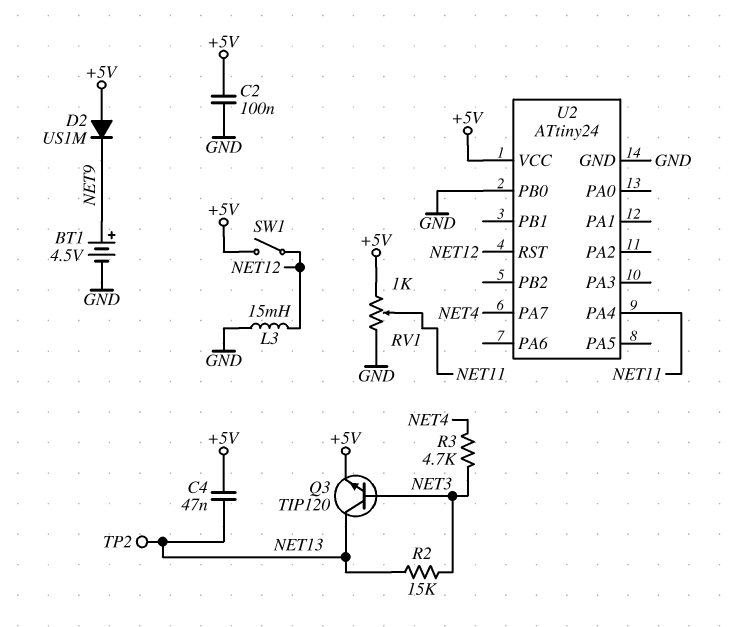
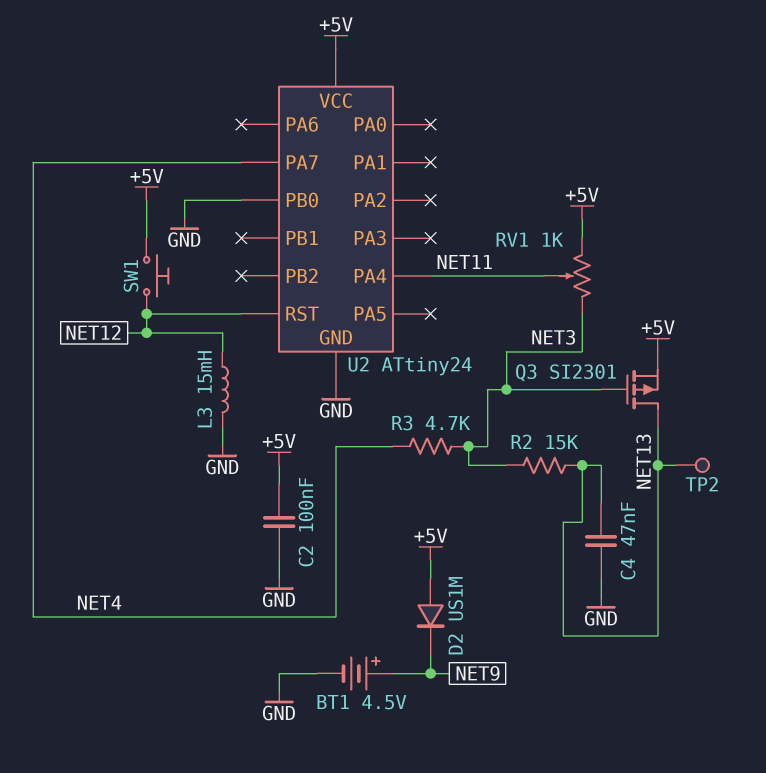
C4: 47nF (+5V, NET13) -> 47nF (GND, NET13)
Q3: NPN TIP120 (B NET3, C NET13, E +5V) -> PMOS SI2301 (G NET3, D NET13, S +5V)
RV1: 1k (+5V, GND, wiper NET11) -> 1k (+5V, NET3, wiper NET11)
SW1: switch (+5V, NET12) -> button (+5V, NET12)

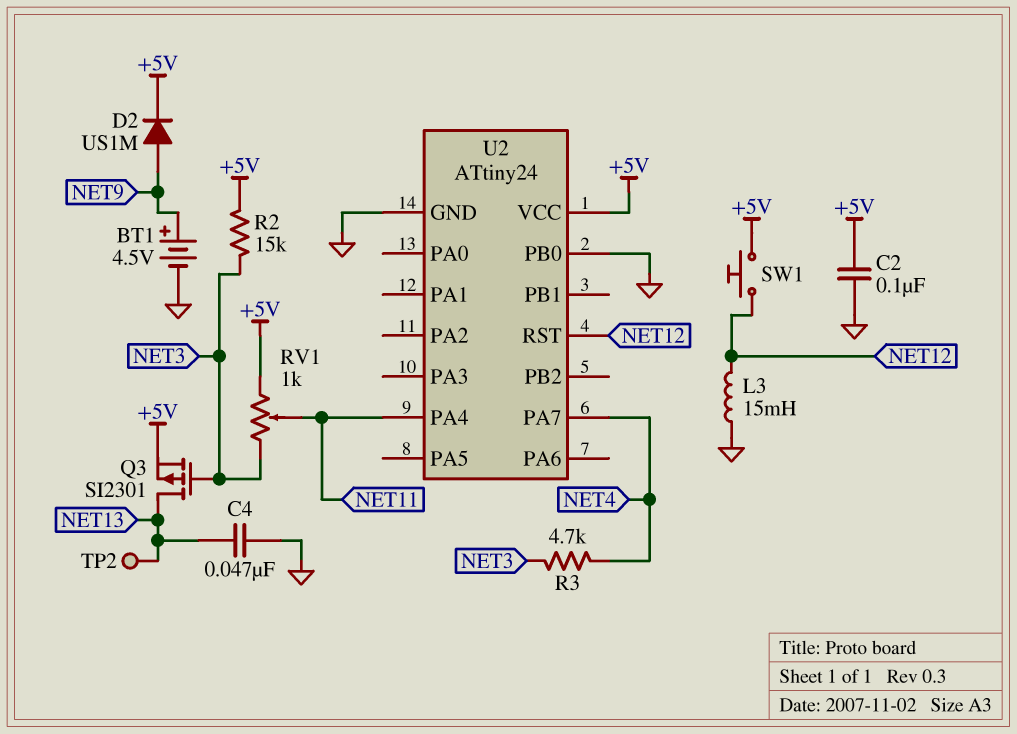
D2: diode US1M (A +5V, K NET9) -> diode US1M (A NET9, K +5V)
R2: 15k (NET3, NET13) -> 15k (+5V, NET3)

